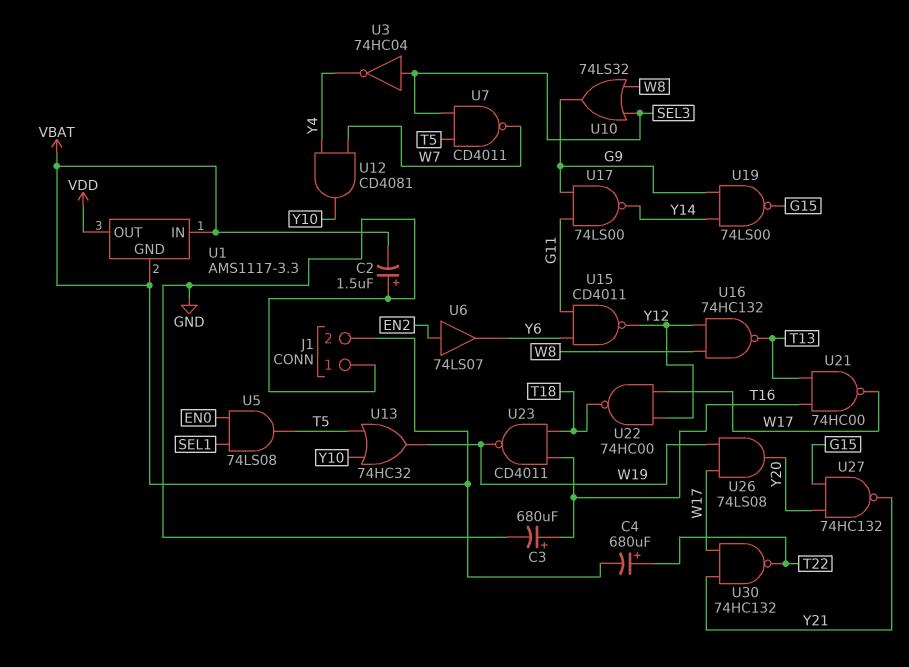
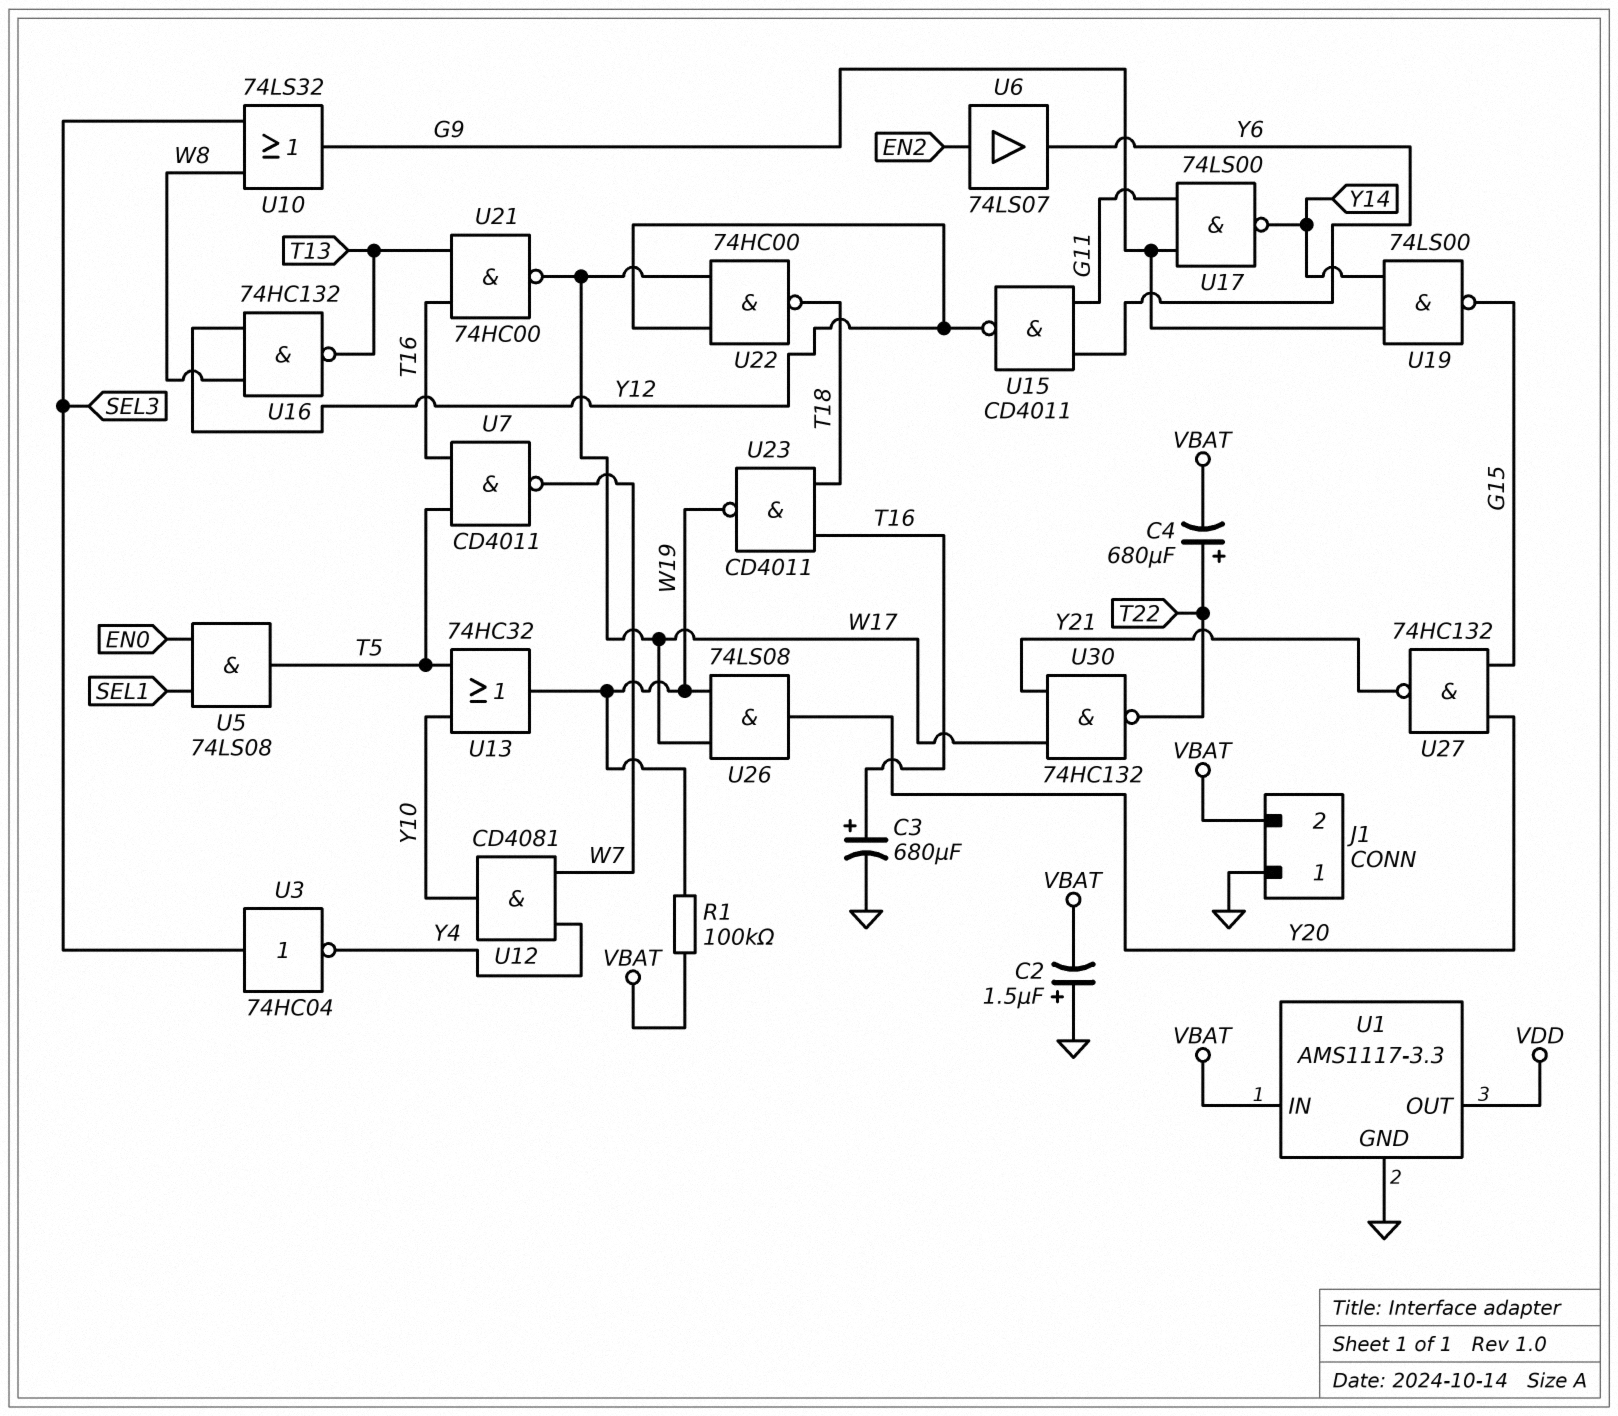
R1: none -> 100k (VBAT, W19)
U1 pin GND: VBAT -> GND
U7: NAND CD4011 (in SEL3, in T5, out W7) -> NAND CD4011 (in T5, in T16, out W7)

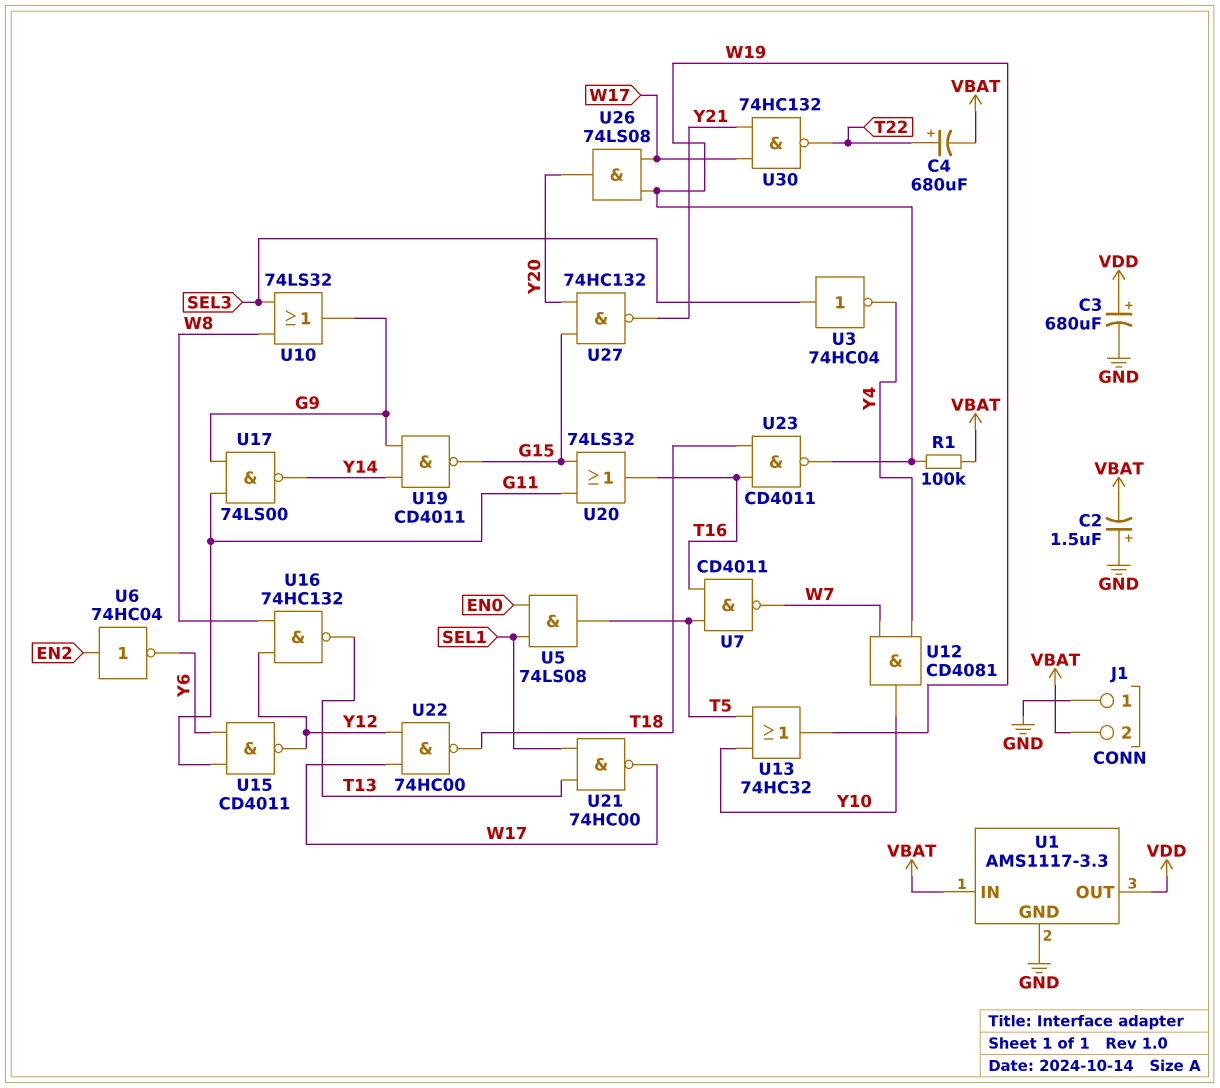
C3: 680uF (plus T16, minus GND) -> 680uF (plus VDD, minus GND)
U6: buffer 74LS07 (in EN2, out Y6) -> NOT 74HC04 (in EN2, out Y6)
U19: NAND 74LS00 (in G9, in Y14, out G15) -> NAND CD4011 (in G9, in Y14, out G15)
U20: none -> OR 74LS32 (in G11, in G15, out T16)
U21: NAND 74HC00 (in T13, in T16, out W17) -> NAND 74HC00 (in SEL1, in T13, out W17)

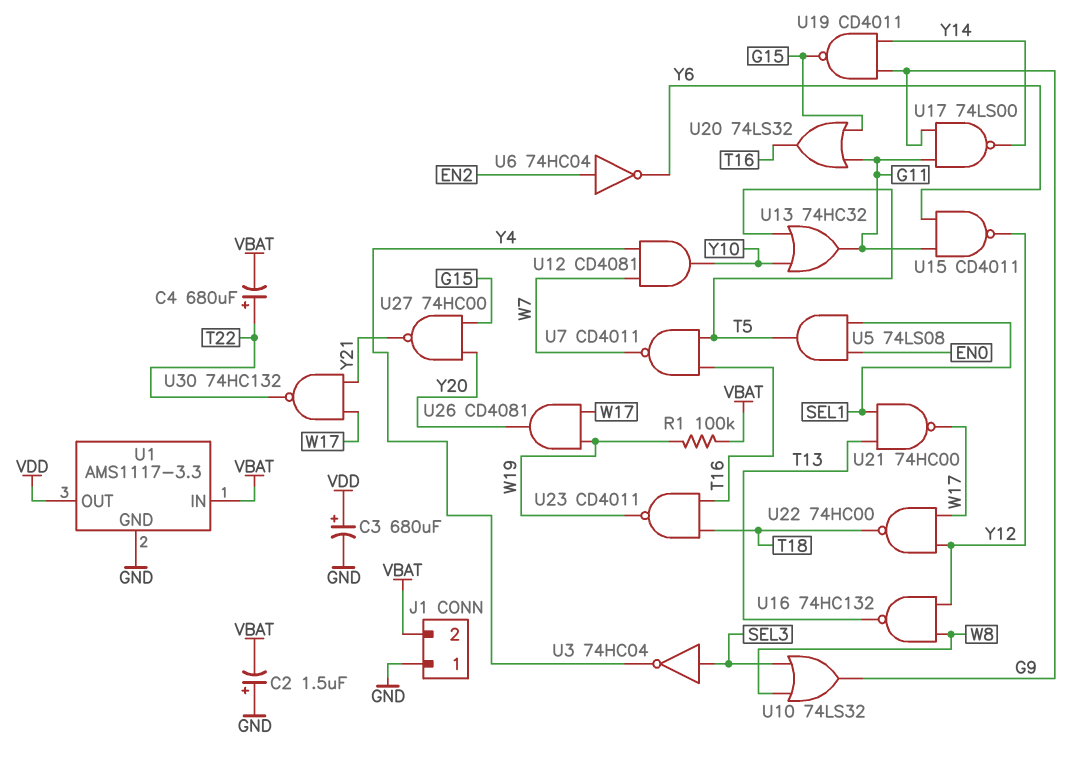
U13: OR 74HC32 (in T5, in Y10, out W19) -> OR 74HC32 (in T5, in Y10, out G11)
U26: AND 74LS08 (in W17, in W19, out Y20) -> AND CD4081 (in W17, in W19, out Y20)
U27: NAND 74HC132 (in G15, in Y20, out Y21) -> NAND 74HC00 (in G15, in Y20, out Y21)

